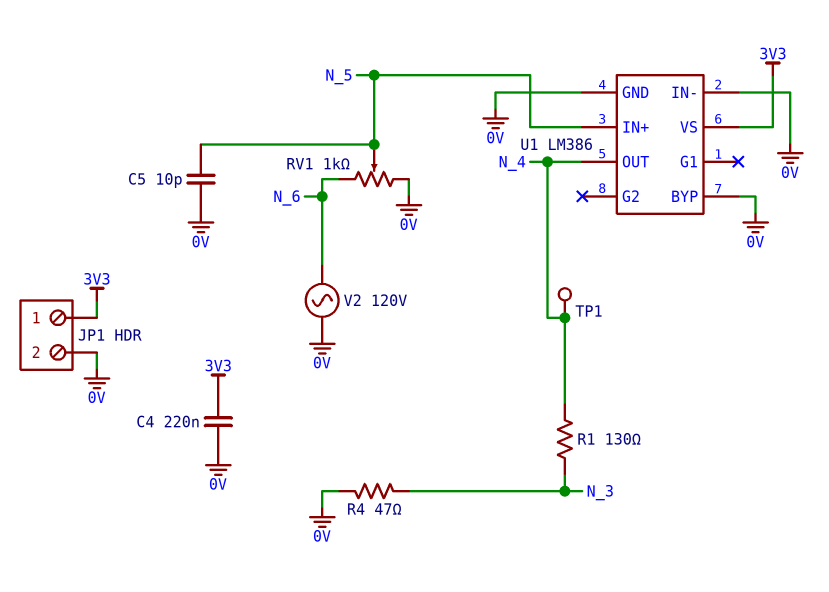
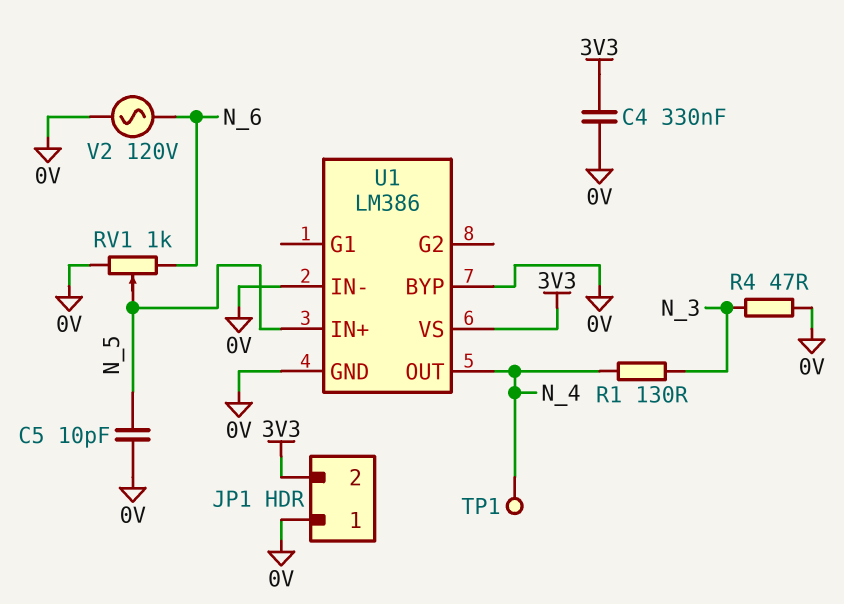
C4: 220nF (0V, 3V3) -> 330nF (0V, 3V3)
JP1 pin 1: 3V3 -> 0V
JP1 pin 2: 0V -> 3V3

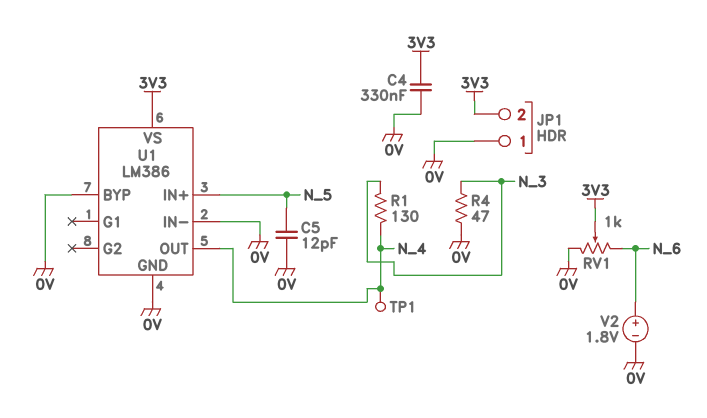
C5: 10pF (0V, N_5) -> 12pF (0V, N_5)
RV1: 1k (0V, N_6, wiper N_5) -> 1k (0V, N_6, wiper 3V3)
V2: AC 120V (0V, N_6) -> 1.8V (plus N_6, minus 0V)

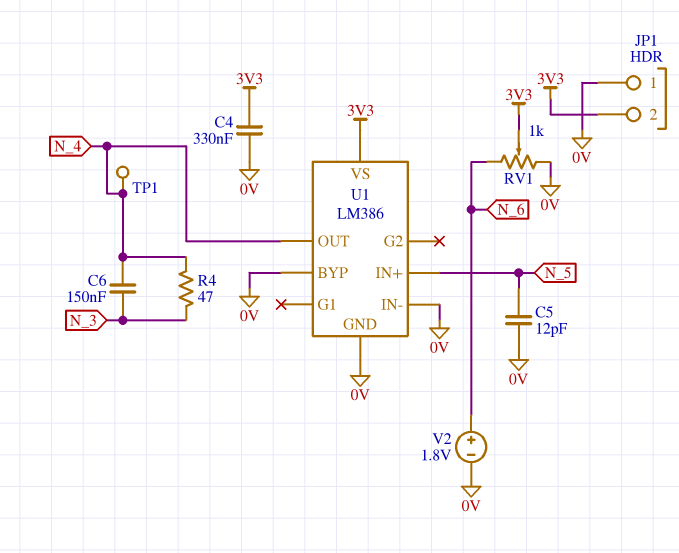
C6: none -> 150nF (N_3, N_4)
R1: 130 (N_3, N_4) -> none
R4: 47 (0V, N_3) -> 47 (N_3, N_4)

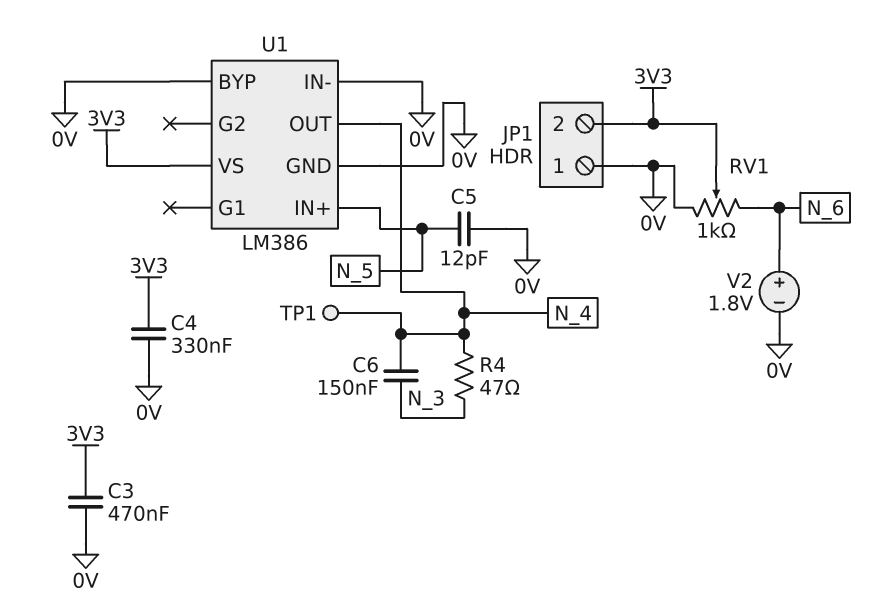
C3: none -> 470nF (0V, 3V3)

